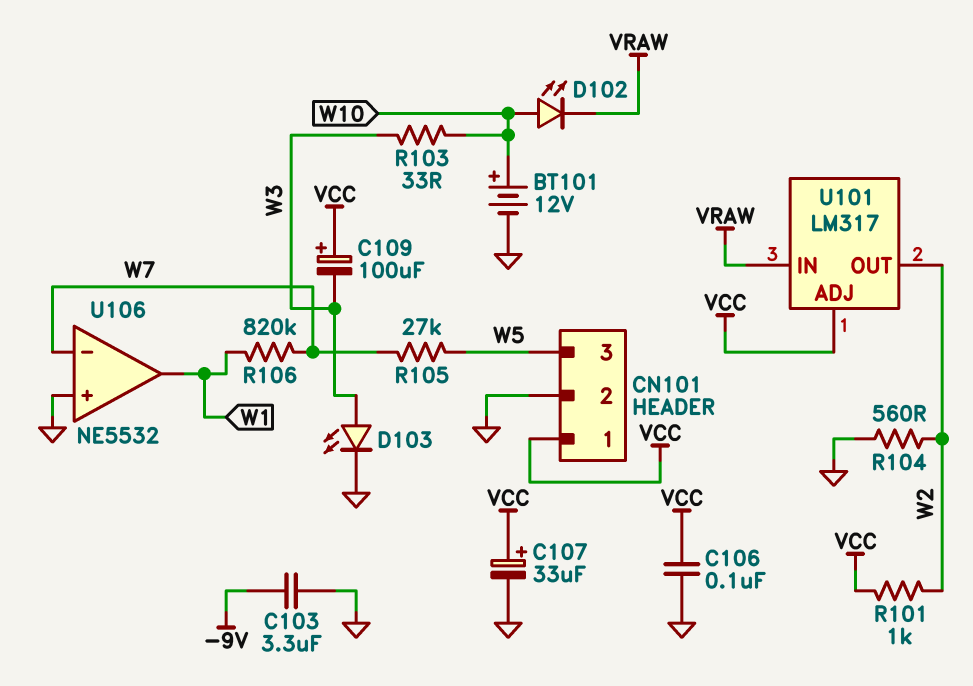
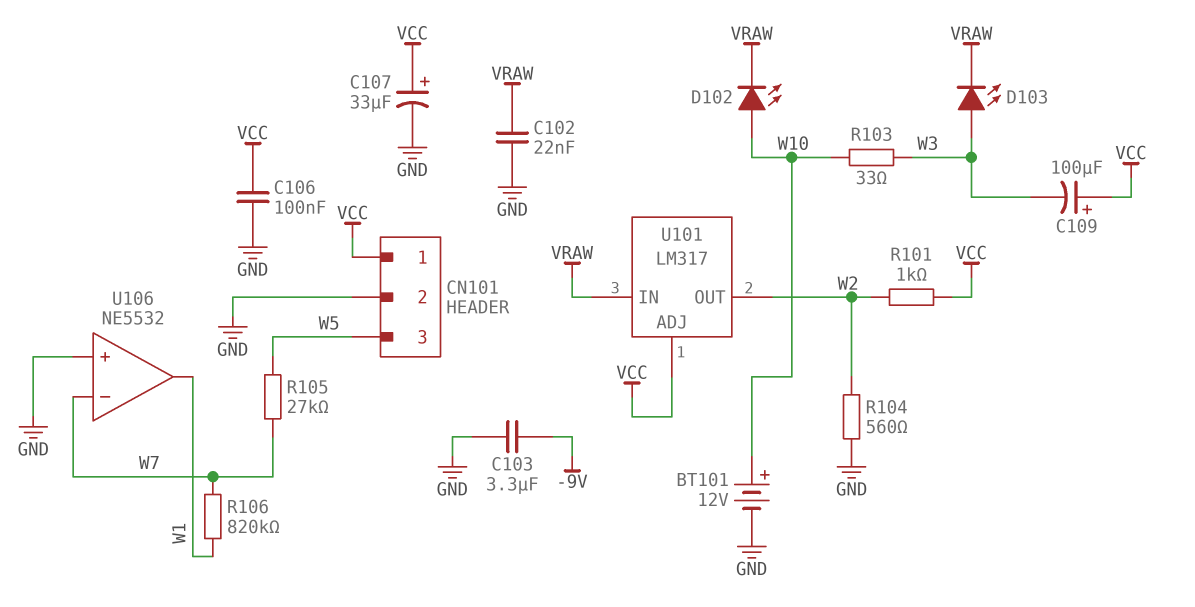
C102: none -> 22nF (GND, VRAW)
D103: LED (A W3, K GND) -> LED (A W3, K VRAW)

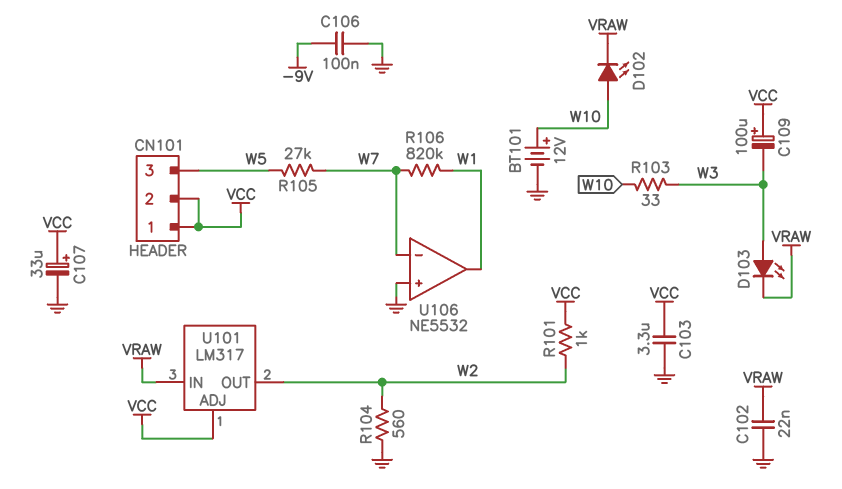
C103: 3.3uF (-9V, GND) -> 3.3uF (GND, VCC)
C106: 100nF (GND, VCC) -> 100nF (-9V, GND)
CN101 pin 2: GND -> VCC

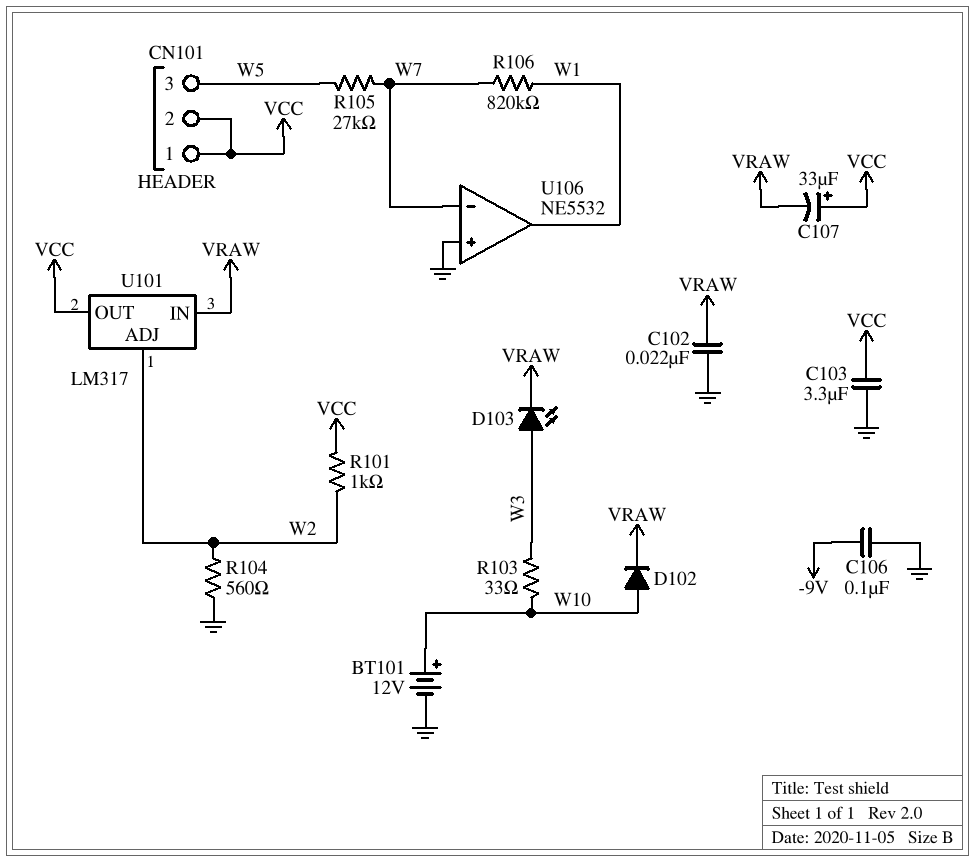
C107: 33uF (plus VCC, minus GND) -> 33uF (plus VCC, minus VRAW)
C109: 100uF (plus VCC, minus W3) -> none
D102: LED (A W10, K VRAW) -> diode (A W10, K VRAW)
U101 pin ADJ: VCC -> W2
U101 pin OUT: W2 -> VCC

